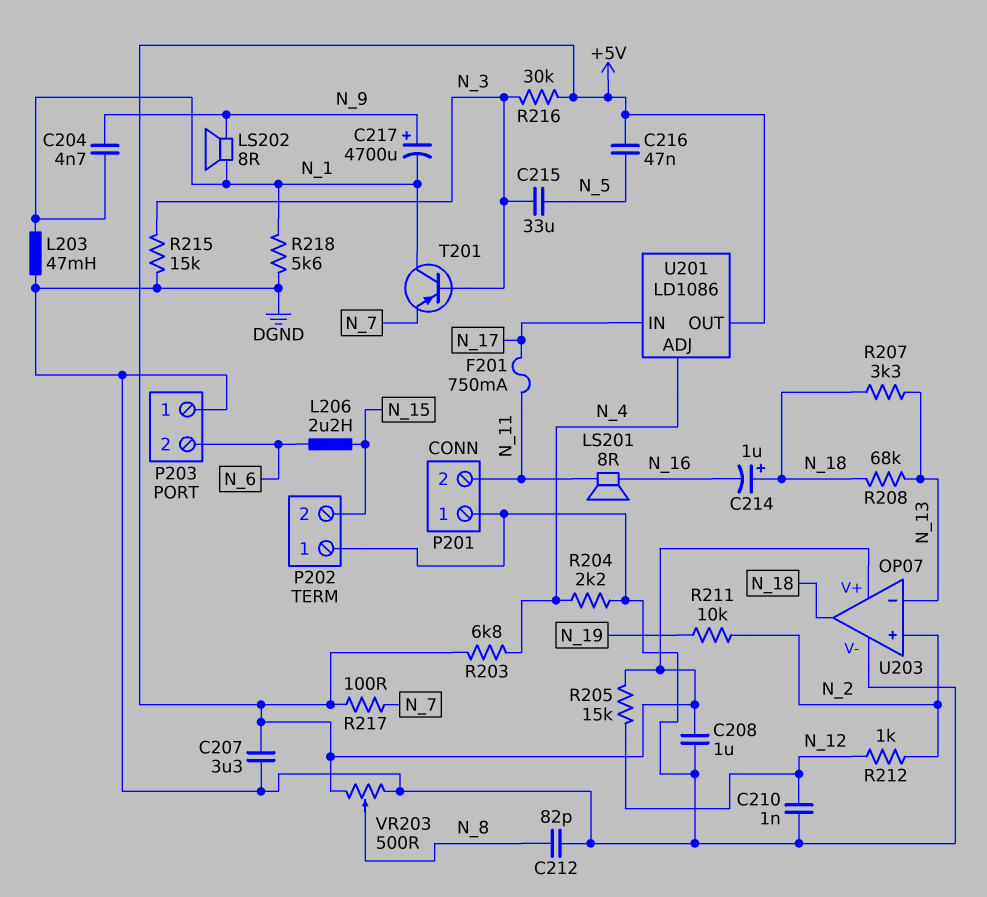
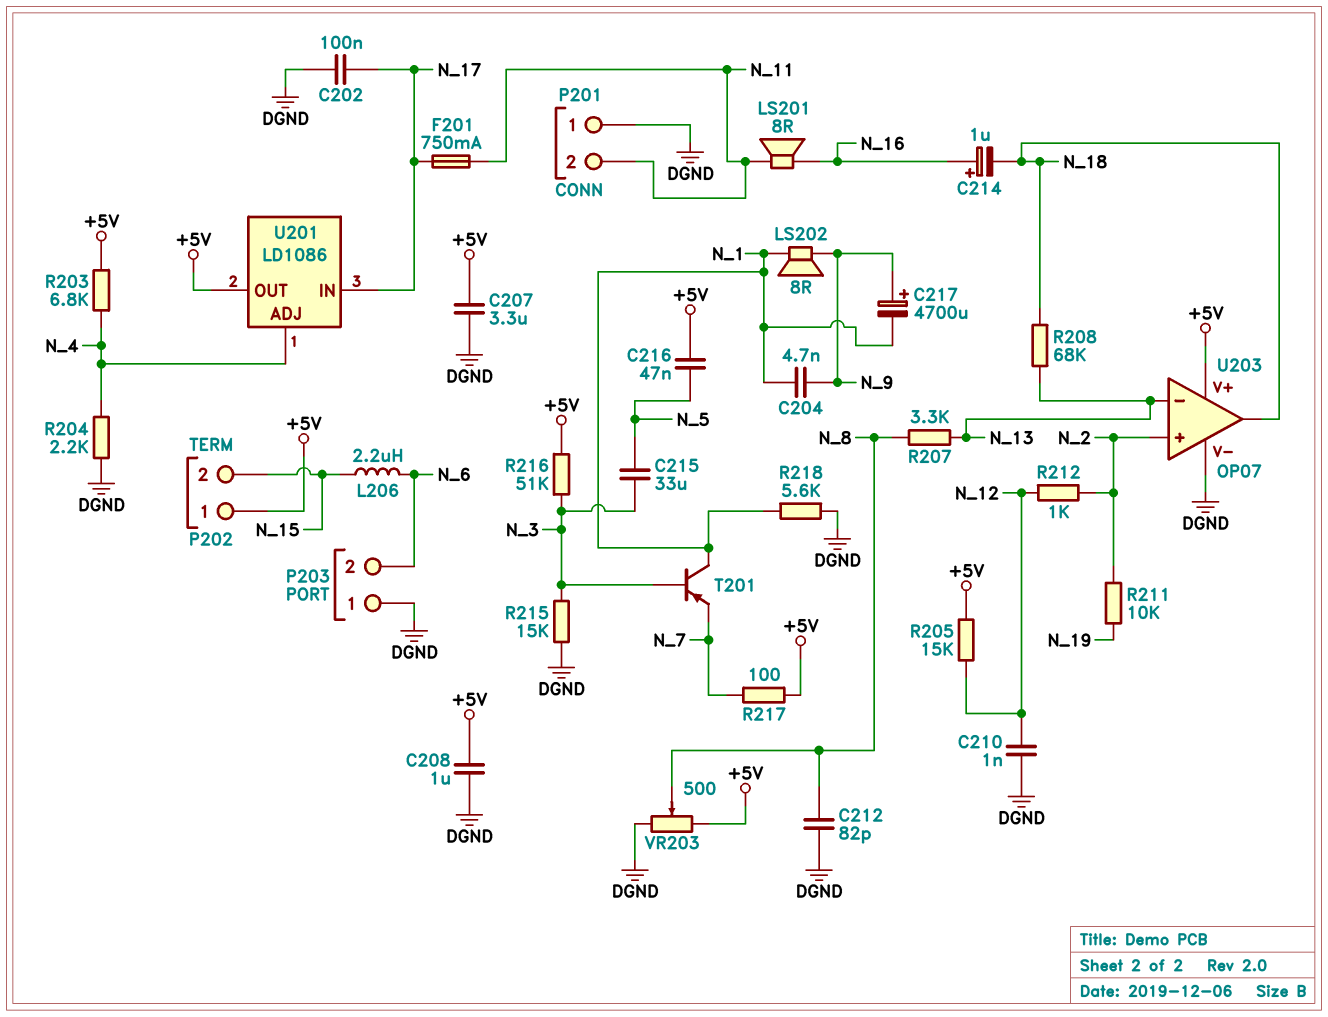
C202: none -> 100nF (DGND, N_17)
C214: 1uF (plus N_18, minus N_16) -> 1uF (plus N_16, minus N_18)
L203: 47mH (DGND, N_1) -> none
P202 pin 1: DGND -> +5V
R207: 3.3k (N_13, N_18) -> 3.3k (N_8, N_13)
R216: 30k (+5V, N_3) -> 51k (+5V, N_3)

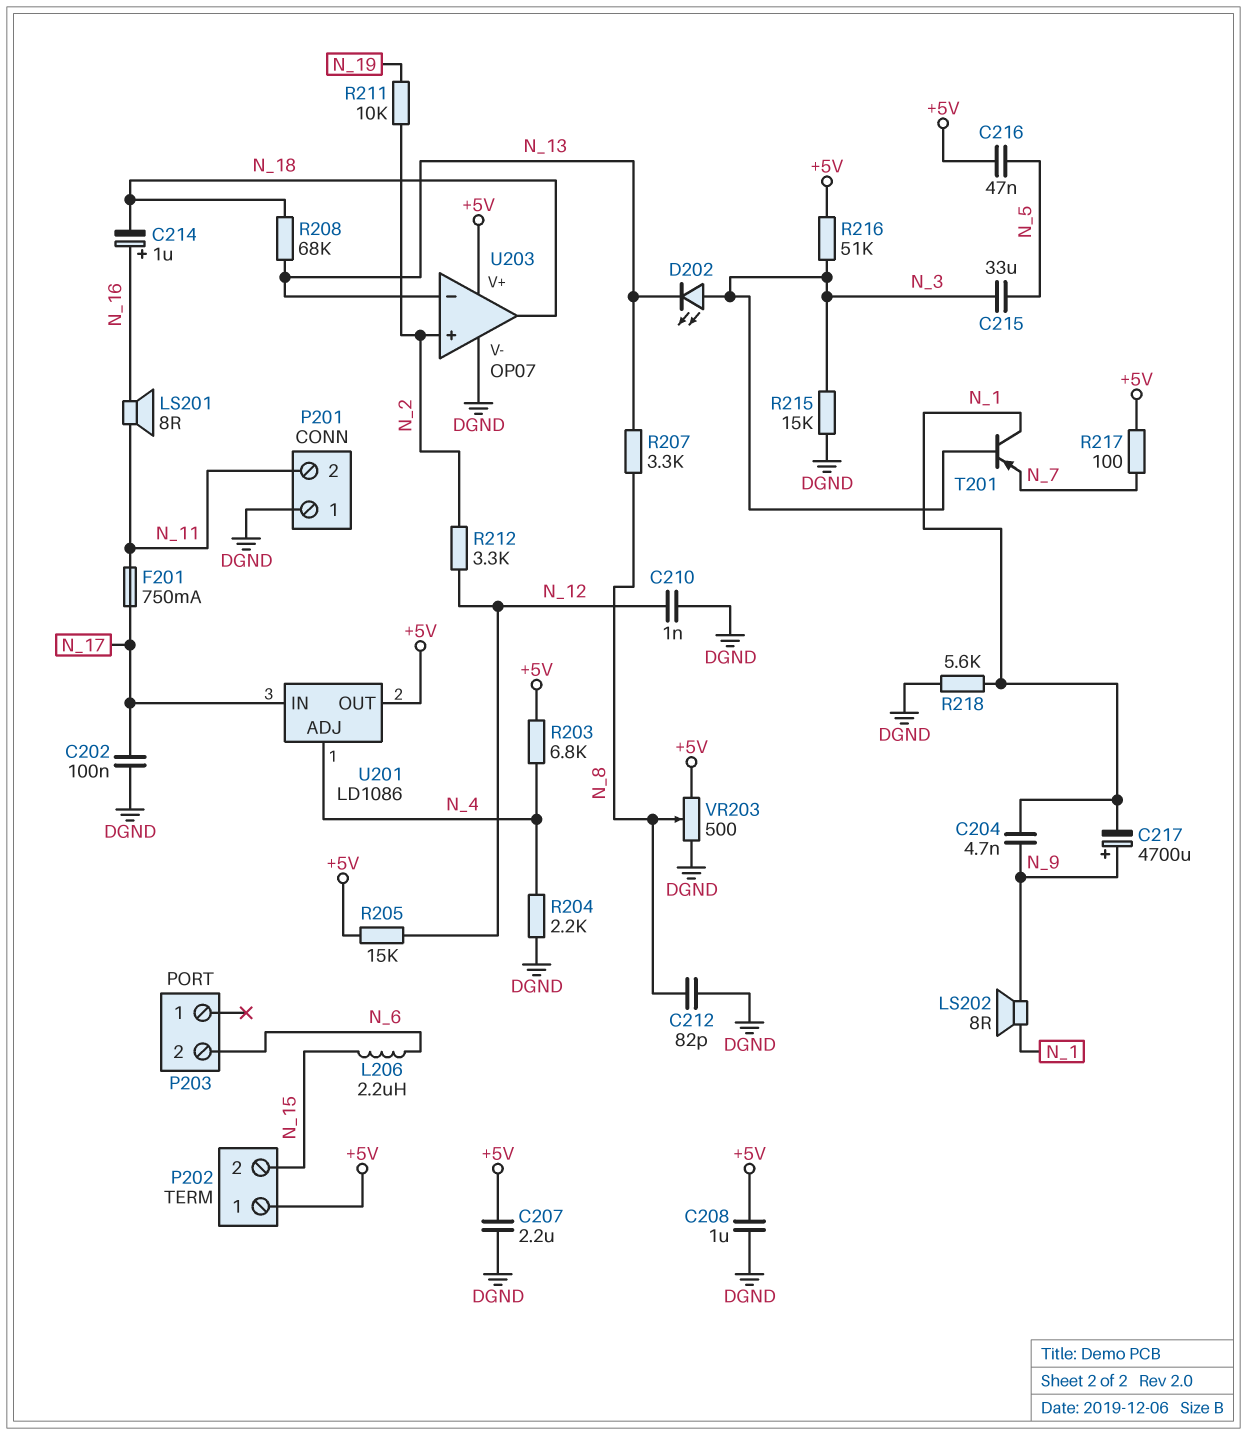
C207: 3.3uF (+5V, DGND) -> 2.2uF (+5V, DGND)
D202: none -> LED (A N_3, K N_13)
P203 pin 1: DGND -> none
R212: 1k (N_2, N_12) -> 3.3k (N_2, N_12)

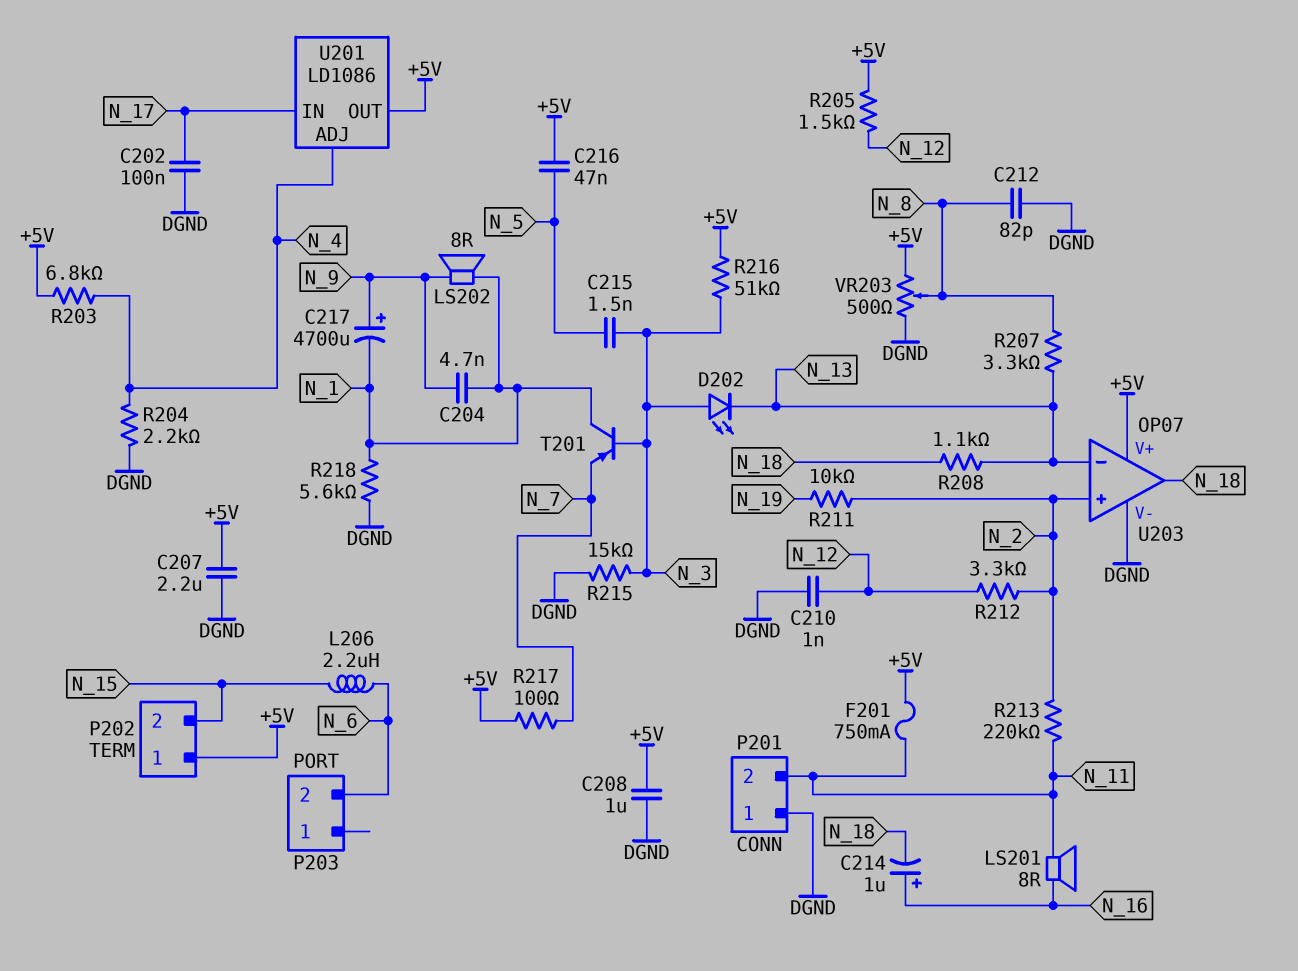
C215: 33uF (N_3, N_5) -> 1.5nF (N_3, N_5)
F201: 750mA (N_11, N_17) -> 750mA (+5V, N_11)
R205: 15k (+5V, N_12) -> 1.5k (+5V, N_12)
R208: 68k (N_13, N_18) -> 1.1k (N_13, N_18)
R213: none -> 220k (N_2, N_11)

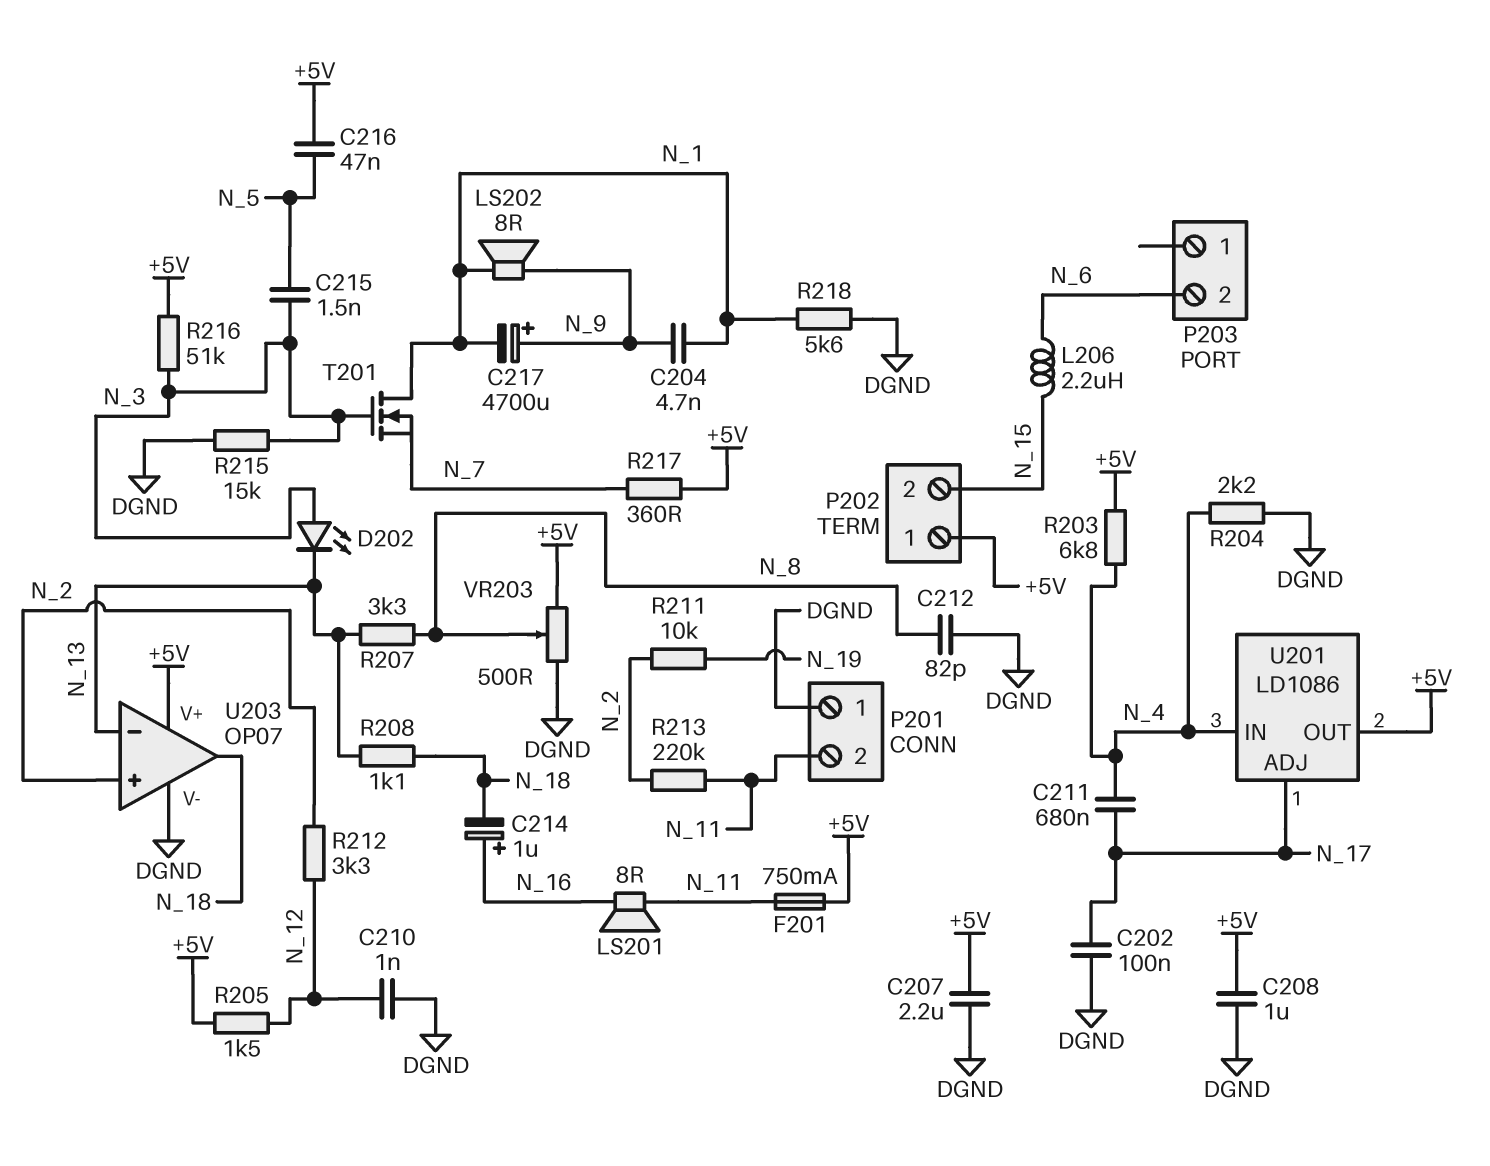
C211: none -> 680nF (N_4, N_17)
R217: 100 (+5V, N_7) -> 360 (+5V, N_7)
T201: PNP (B N_3, C N_1, E N_7) -> NMOS (G N_3, D N_1, S N_7)
U201 pin ADJ: N_4 -> N_17
U201 pin IN: N_17 -> N_4

